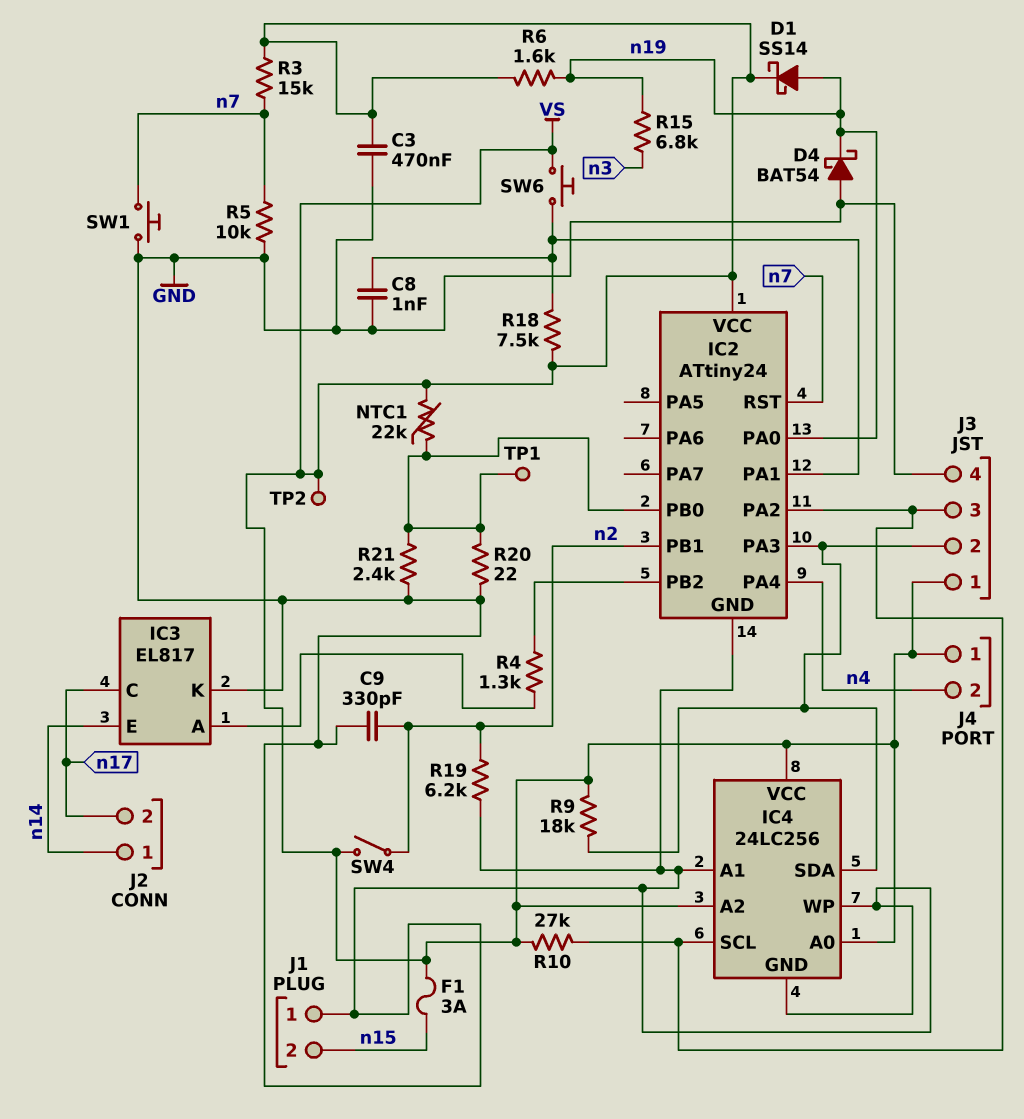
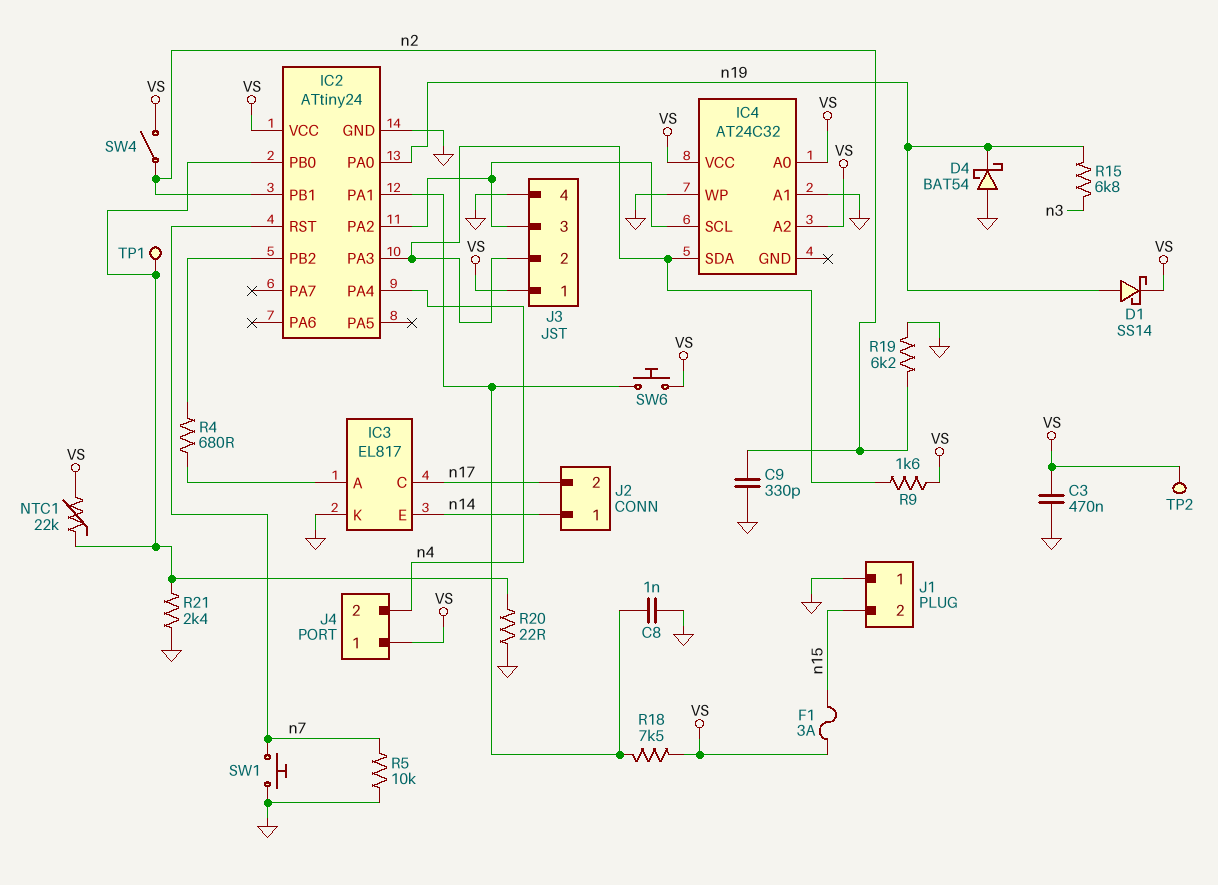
IC4: 24LC256 -> AT24C32
IC4 pin GND: GND -> none
R3: 15k (VS, n7) -> none
R4: 1.3k (IC2/PB2, IC3/A) -> 680 (IC2/PB2, IC3/A)
R6: 1.6k (VS, n19) -> none
R9: 18k (IC2/PA3, VS) -> 1.6k (IC2/PA3, VS)
R10: 27k (IC2/PA2, VS) -> none

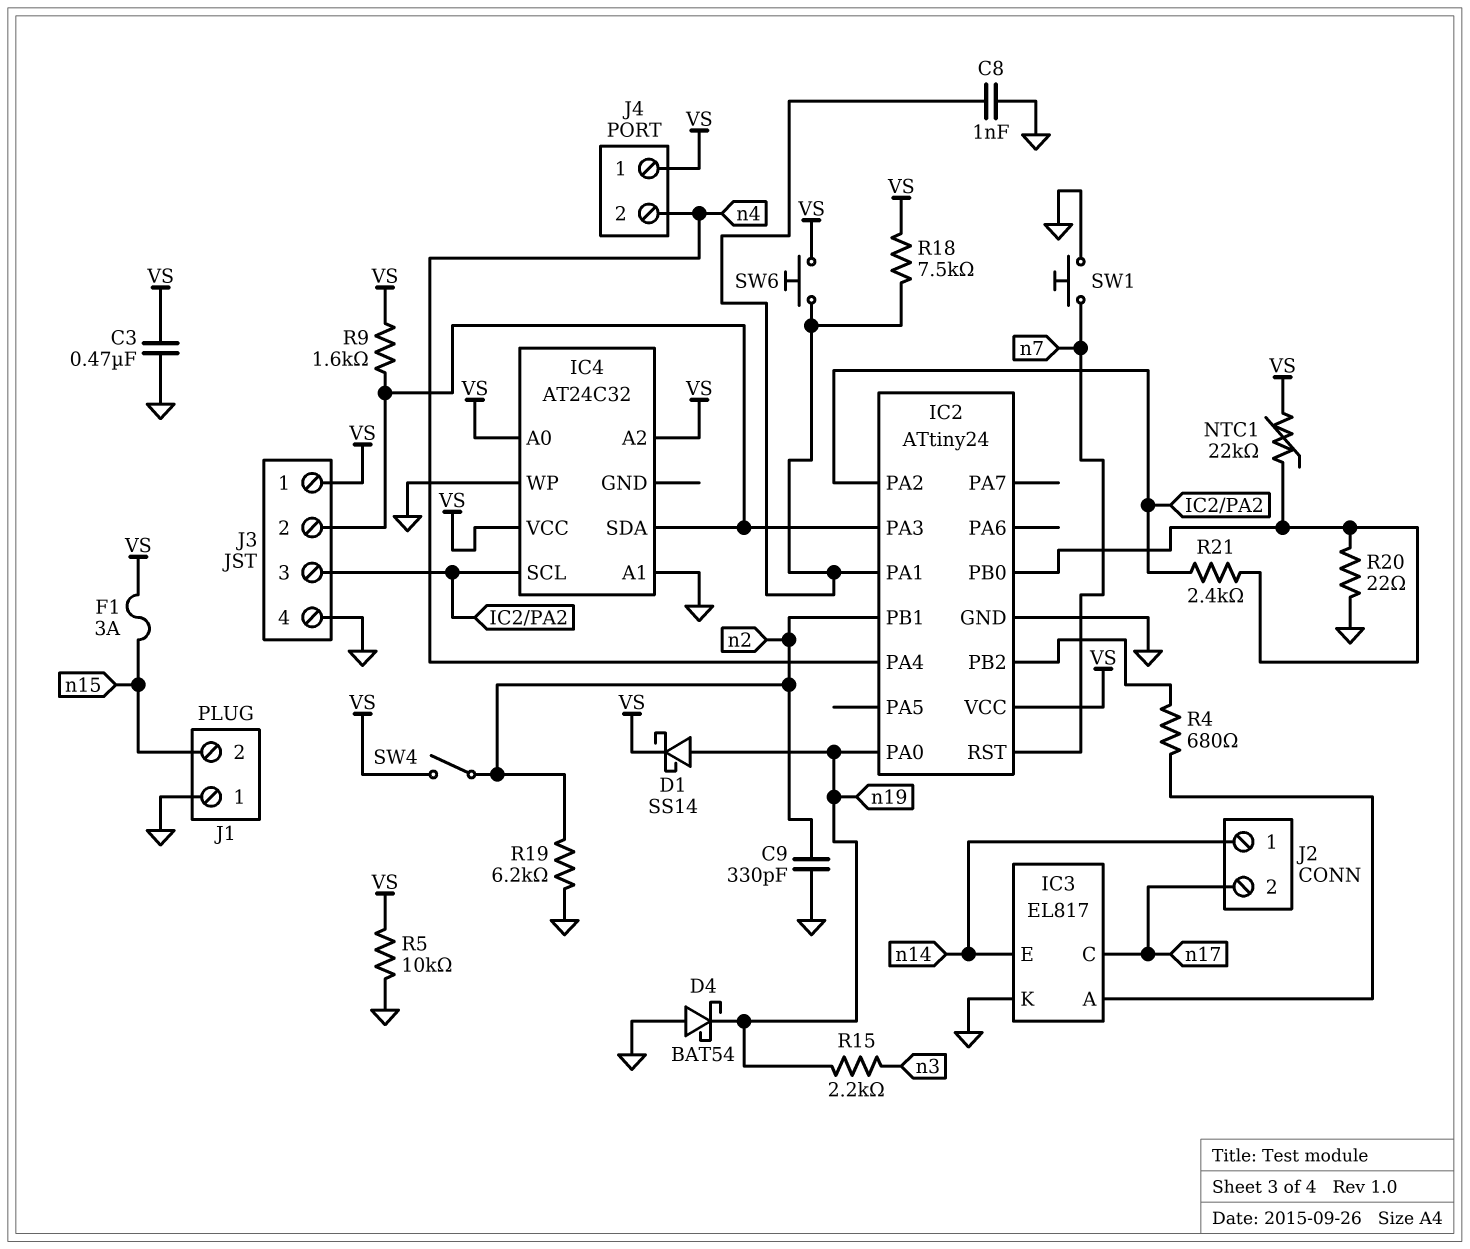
R5: 10k (GND, n7) -> 10k (GND, VS)
R15: 6.8k (n3, n19) -> 2.2k (n3, n19)
R21: 2.4k (GND, IC2/PB0) -> 2.4k (IC2/PA2, IC2/PB0)
TP1: test point (IC2/PB0) -> none
TP2: test point (VS) -> none

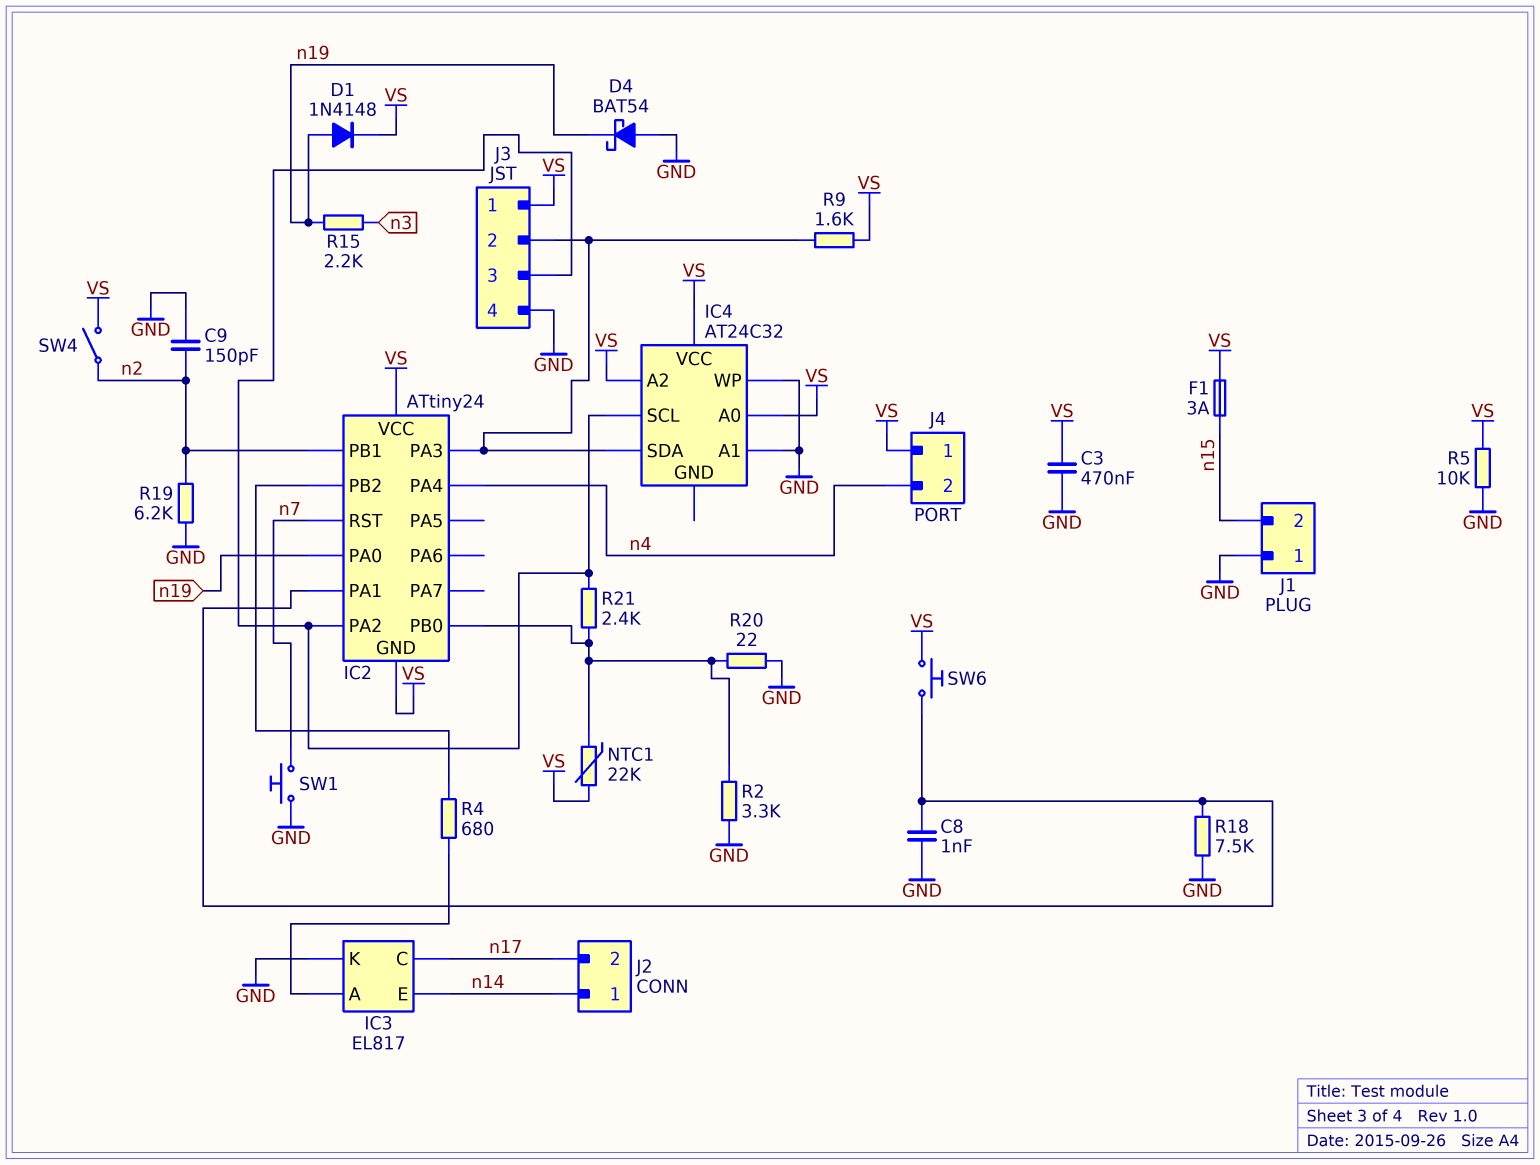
C9: 330pF (GND, n2) -> 150pF (GND, n2)
D1: schottky SS14 (A n19, K VS) -> diode 1N4148 (A n19, K VS)
IC2 pin GND: GND -> VS
R2: none -> 3.3k (GND, IC2/PB0)
R18: 7.5k (IC2/PA1, VS) -> 7.5k (GND, IC2/PA1)

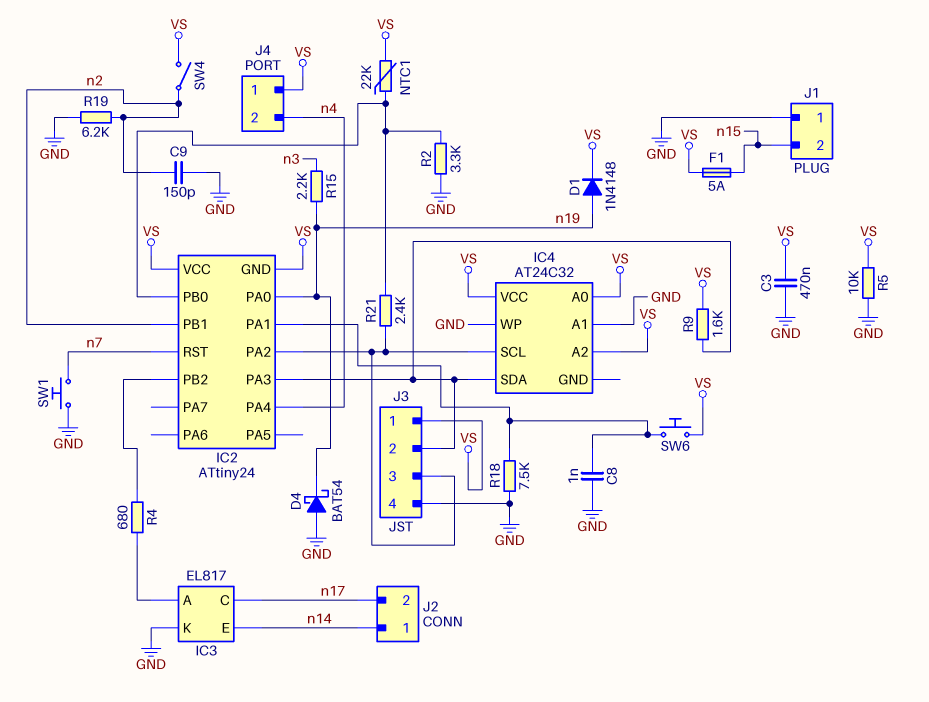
F1: 3A (VS, n15) -> 5A (VS, n15)
R20: 22 (GND, IC2/PB0) -> none

